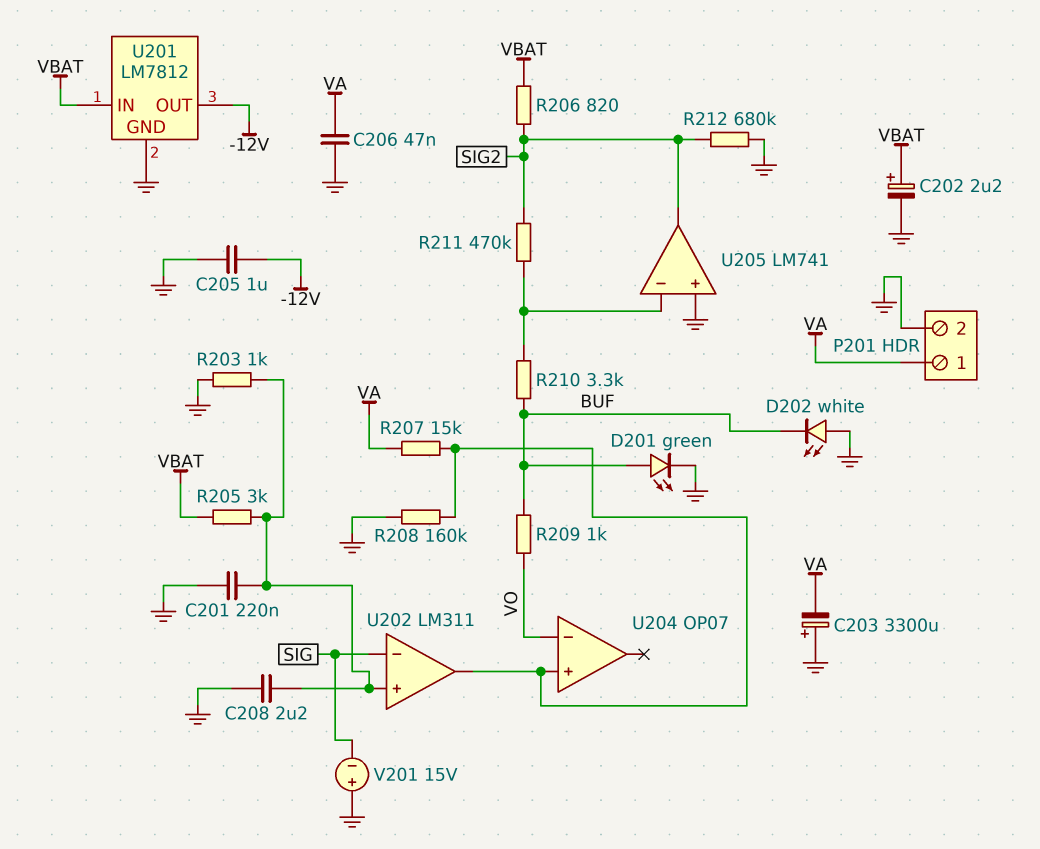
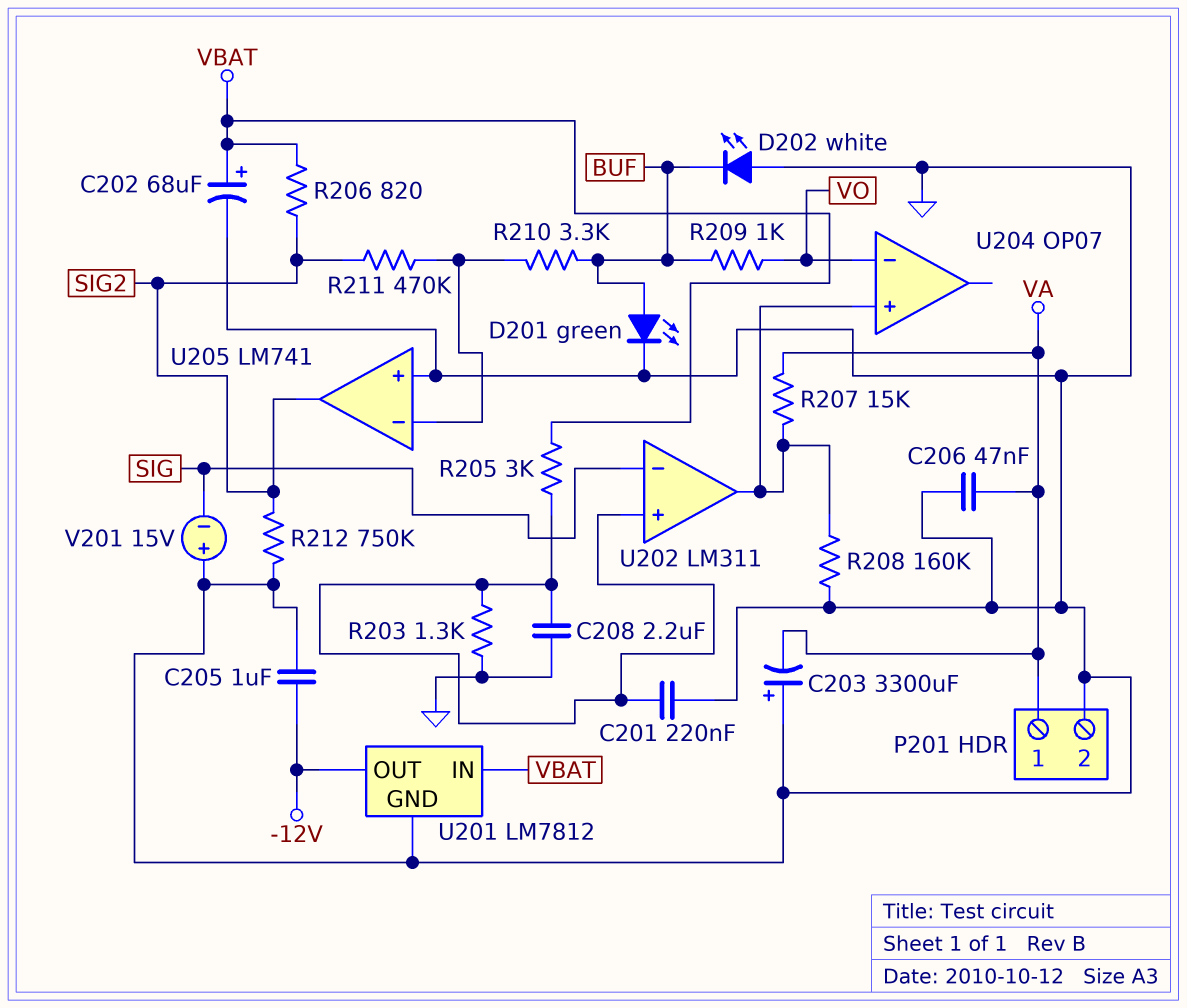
C202: 2.2uF (plus VBAT, minus GND) -> 68uF (plus VBAT, minus GND)
R203: 1k (GND, U202/in+) -> 1.3k (GND, U202/in+)
R212: 680k (GND, SIG2) -> 750k (GND, SIG2)

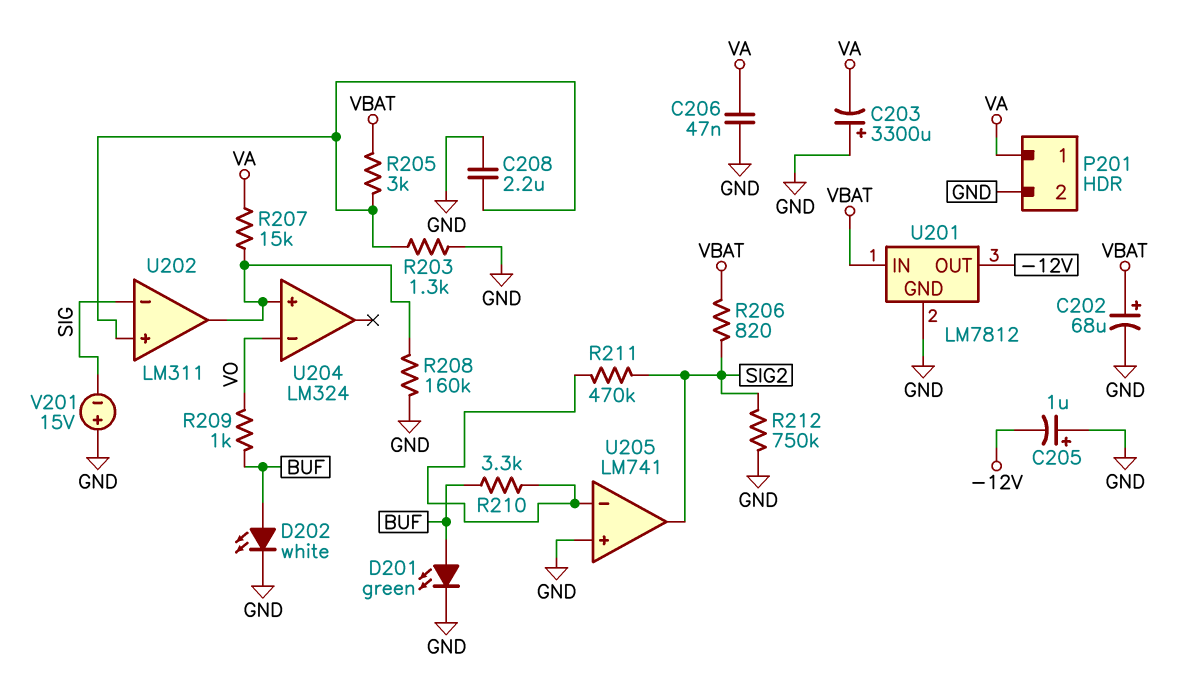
C201: 220nF (GND, U202/in+) -> none
C205: 1uF (-12V, GND) -> 1uF (plus GND, minus -12V)
D202: LED white (A GND, K BUF) -> LED white (A BUF, K GND)
U204: OP07 -> LM324

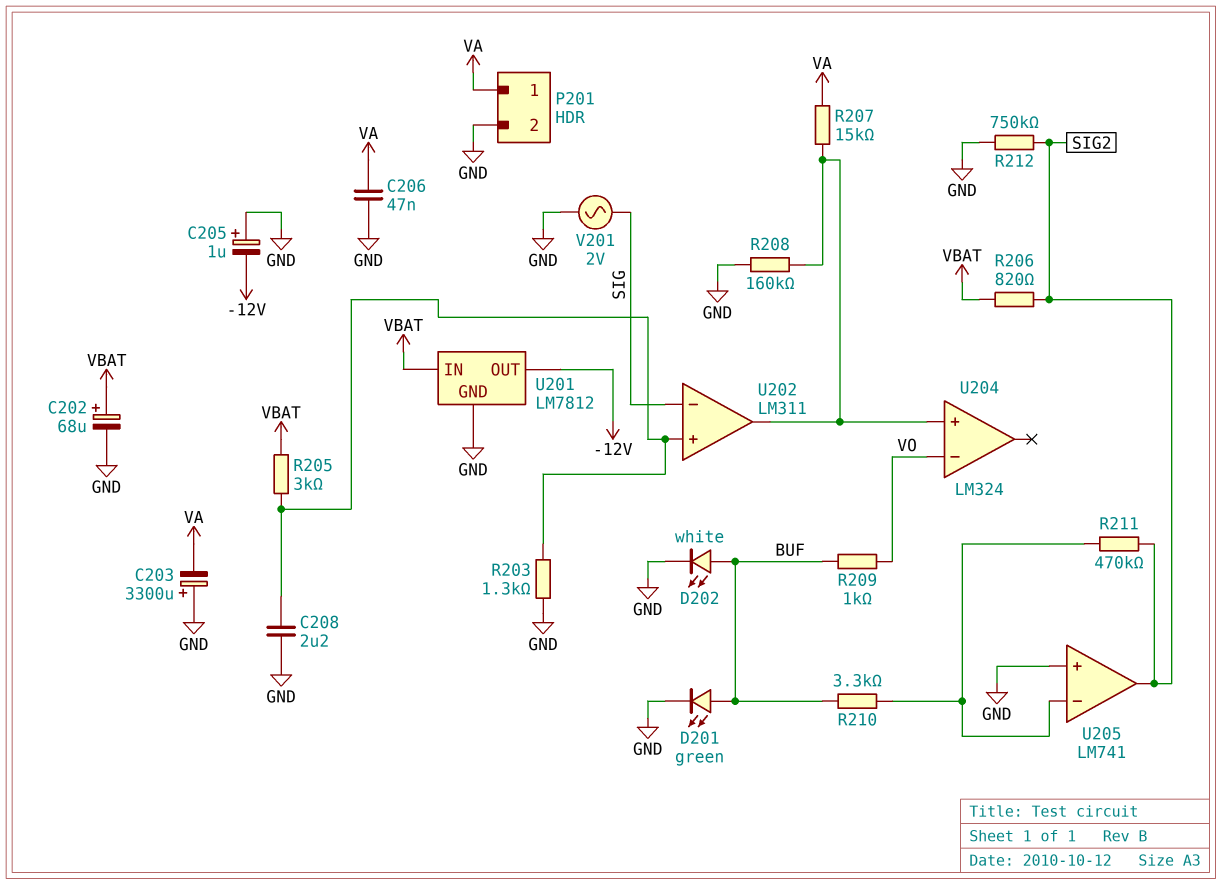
V201: 15V (plus GND, minus SIG) -> AC 2V (GND, SIG)

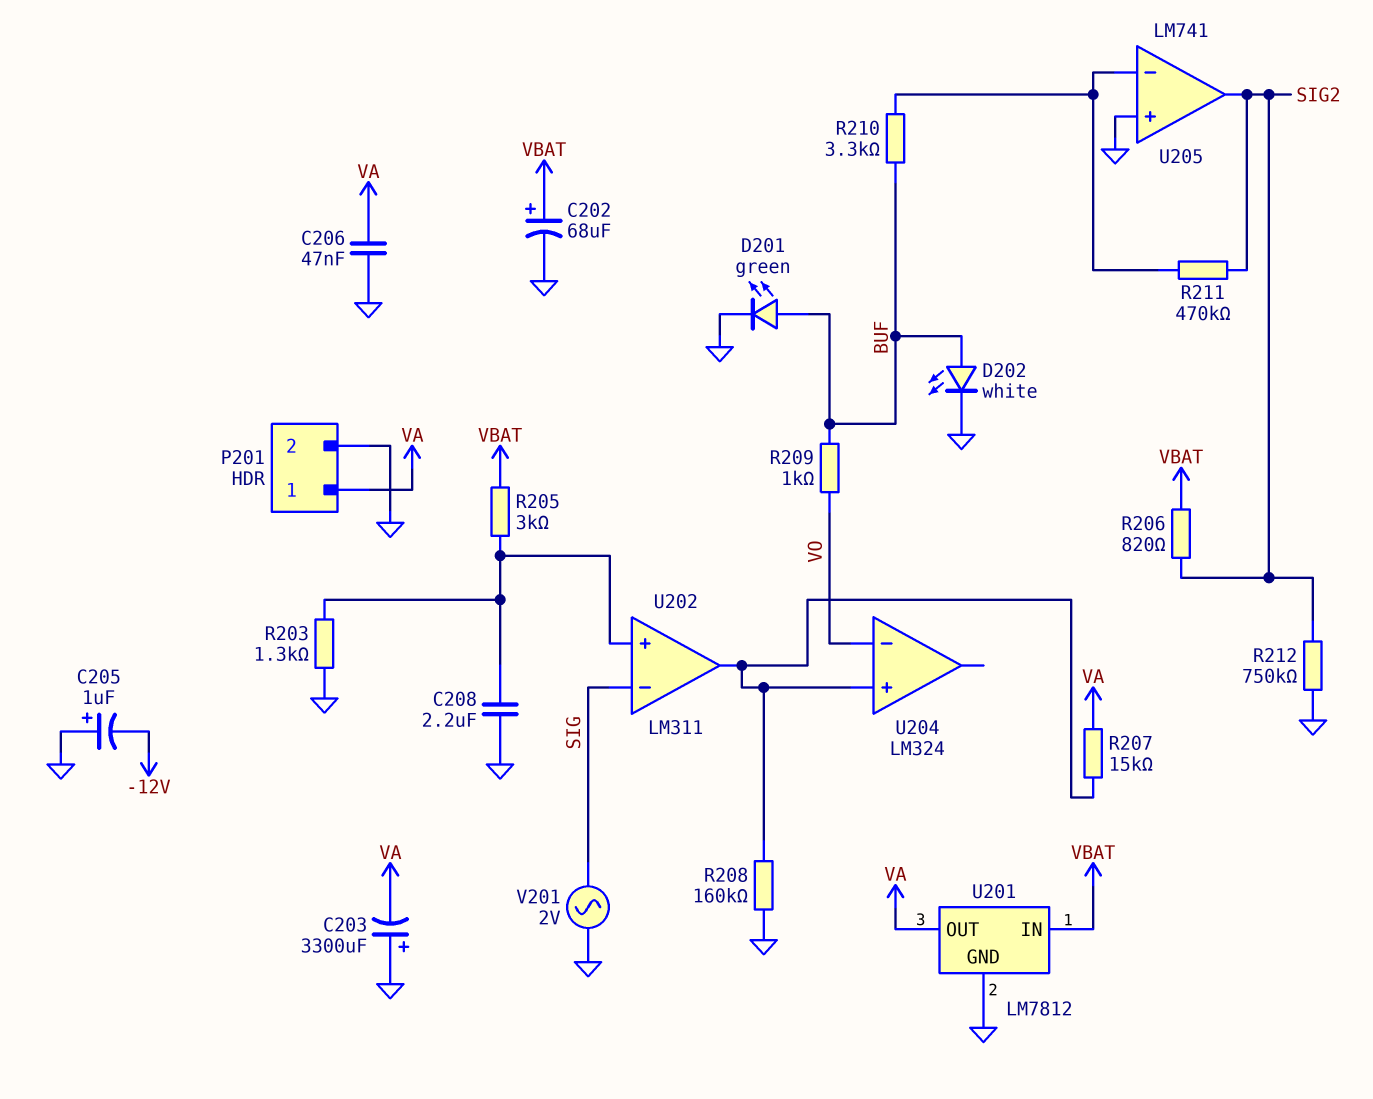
U201 pin OUT: -12V -> VA

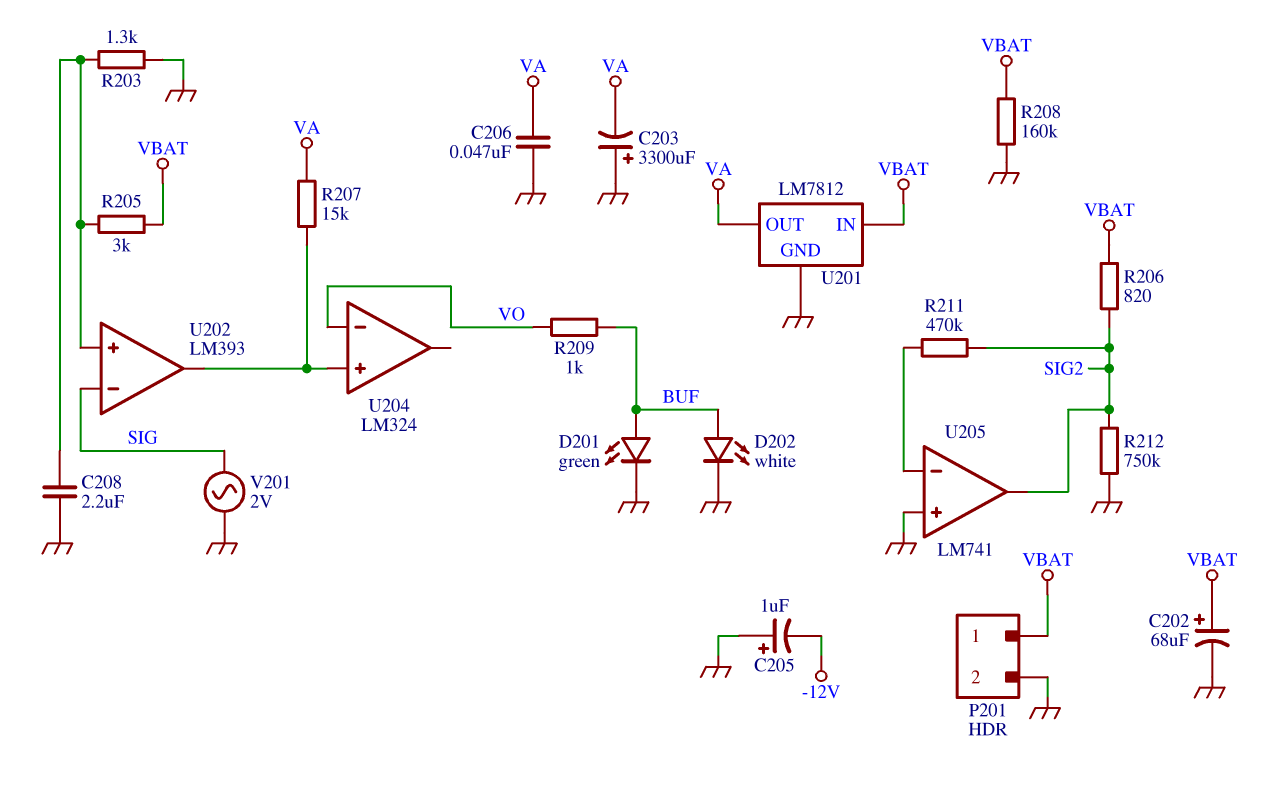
P201 pin 1: VA -> VBAT
R208: 160k (GND, U202/out) -> 160k (GND, VBAT)
R210: 3.3k (BUF, U205/in-) -> none
U202: LM311 -> LM393

